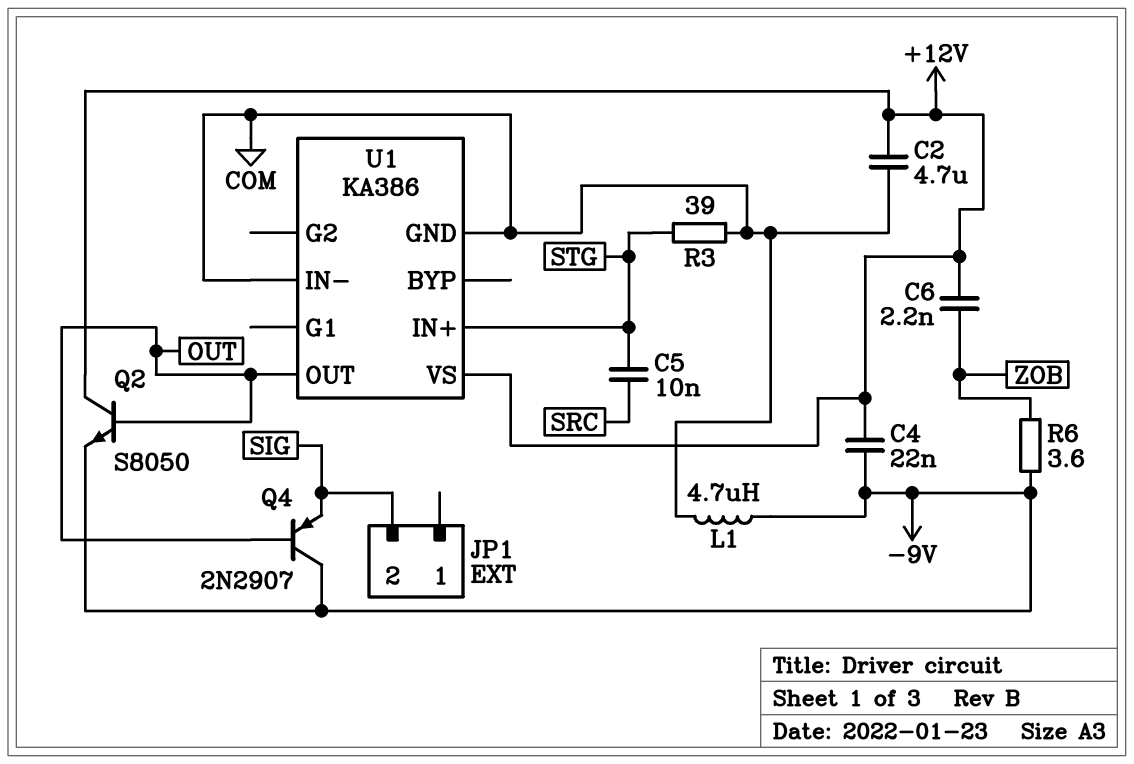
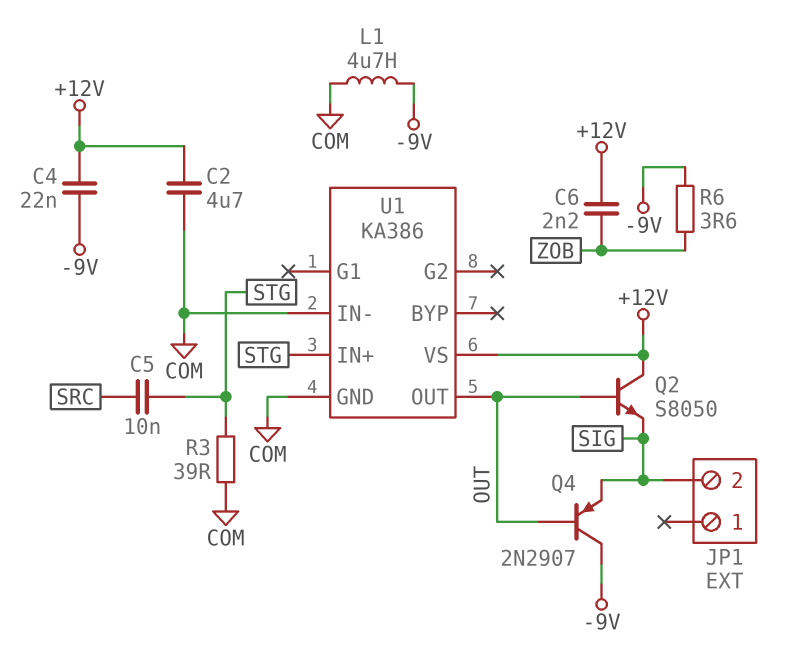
Q2: NPN S8050 (B OUT, C +12V, E -9V) -> NPN S8050 (B OUT, C +12V, E SIG)

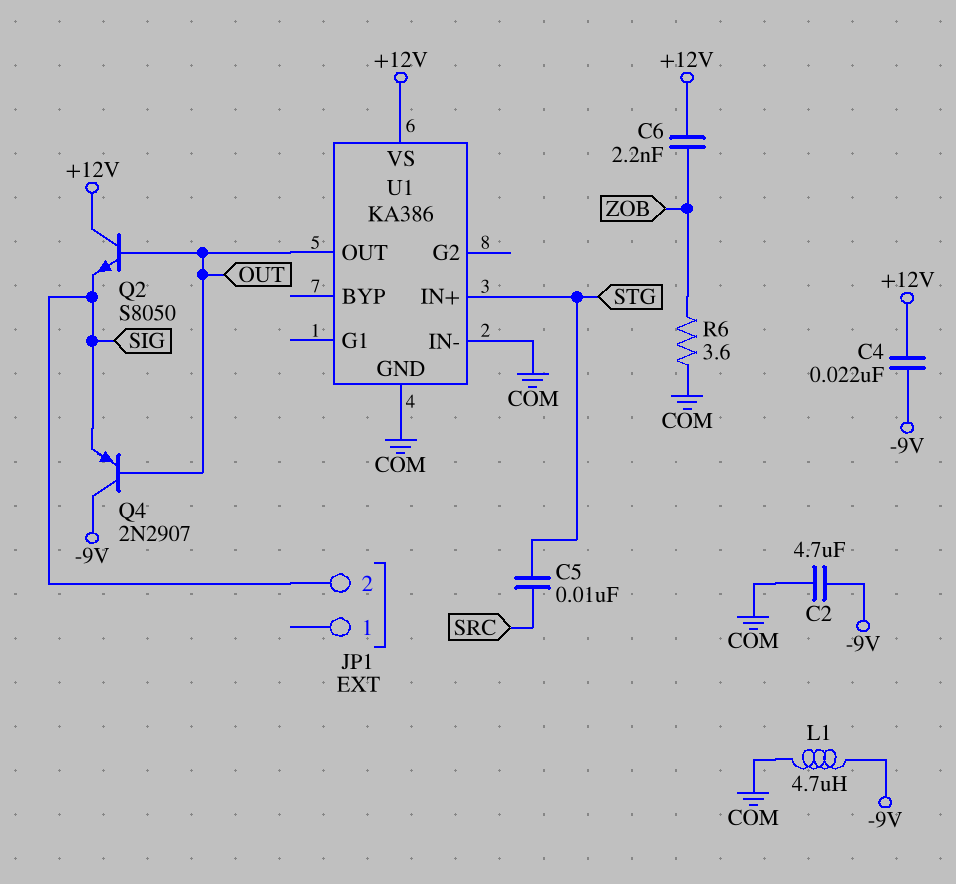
C2: 4.7uF (+12V, COM) -> 4.7uF (-9V, COM)
R3: 39 (COM, STG) -> none
R6: 3.6 (-9V, ZOB) -> 3.6 (COM, ZOB)

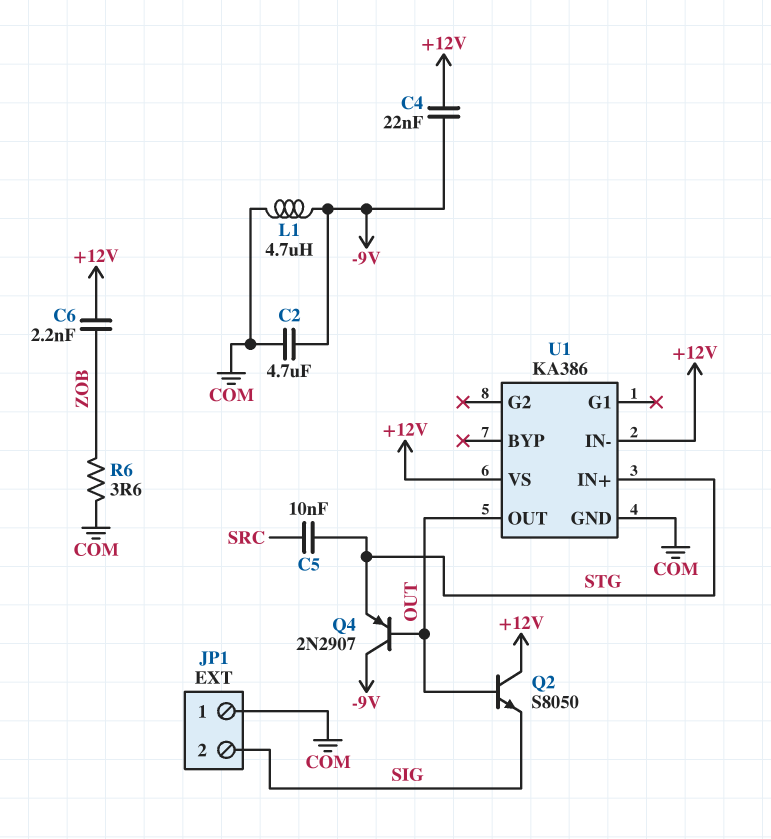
JP1 pin 1: none -> COM
Q4: PNP 2N2907 (B OUT, C -9V, E SIG) -> PNP 2N2907 (B OUT, C -9V, E STG)
U1 pin IN-: COM -> +12V

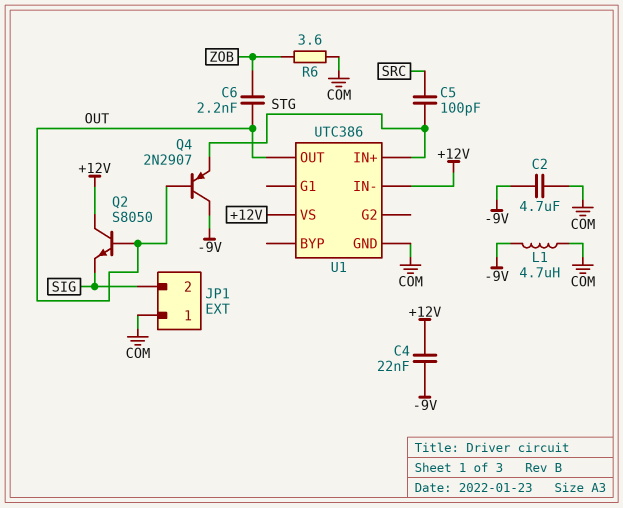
C5: 10nF (SRC, STG) -> 100pF (SRC, STG)
C6: 2.2nF (+12V, ZOB) -> 2.2nF (OUT, ZOB)
U1: KA386 -> UTC386

